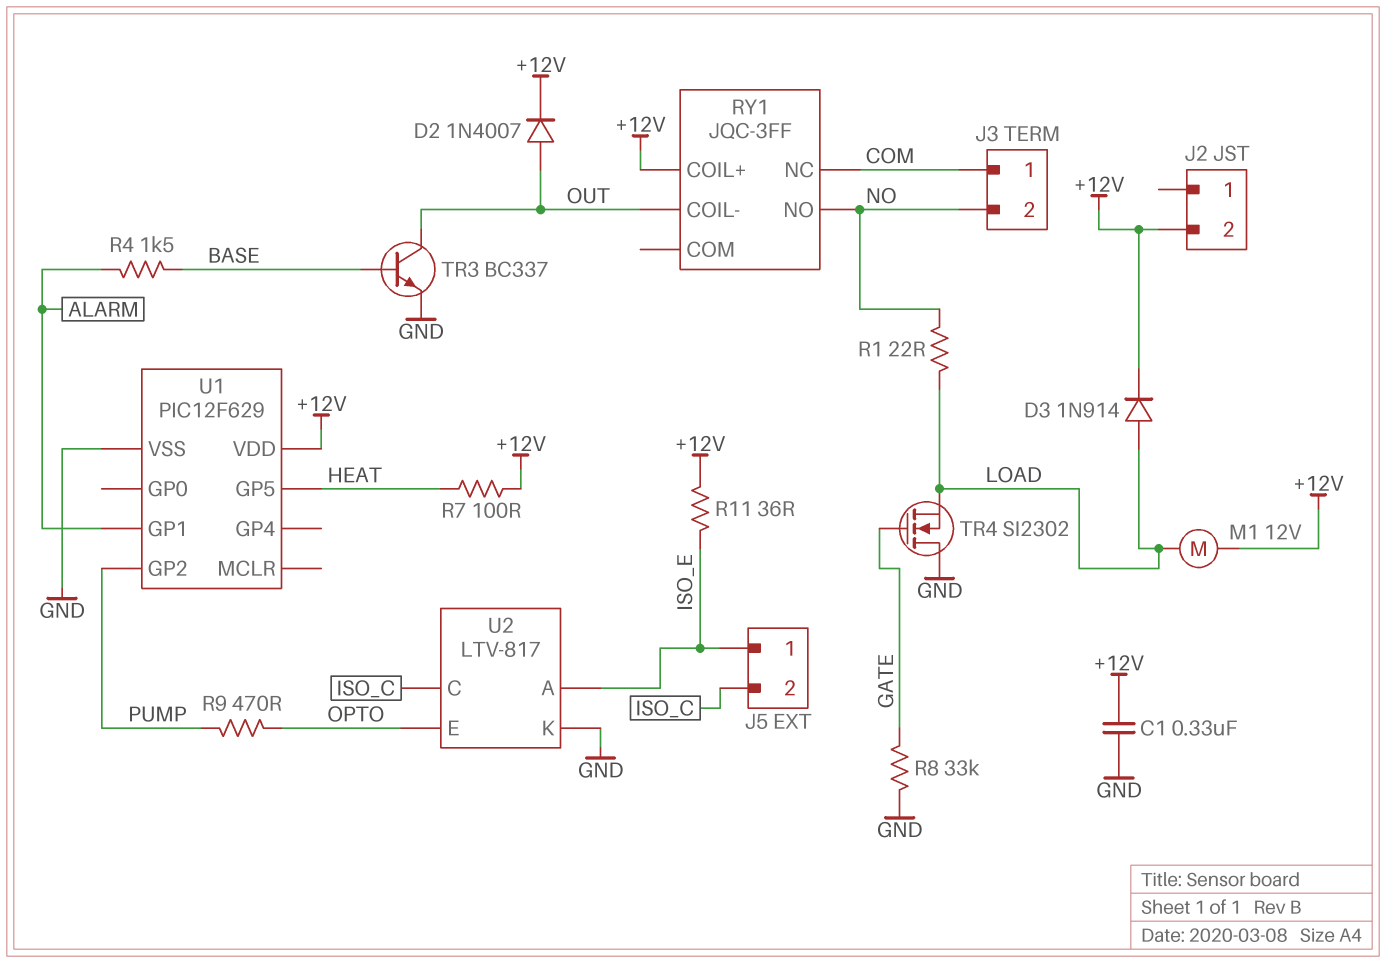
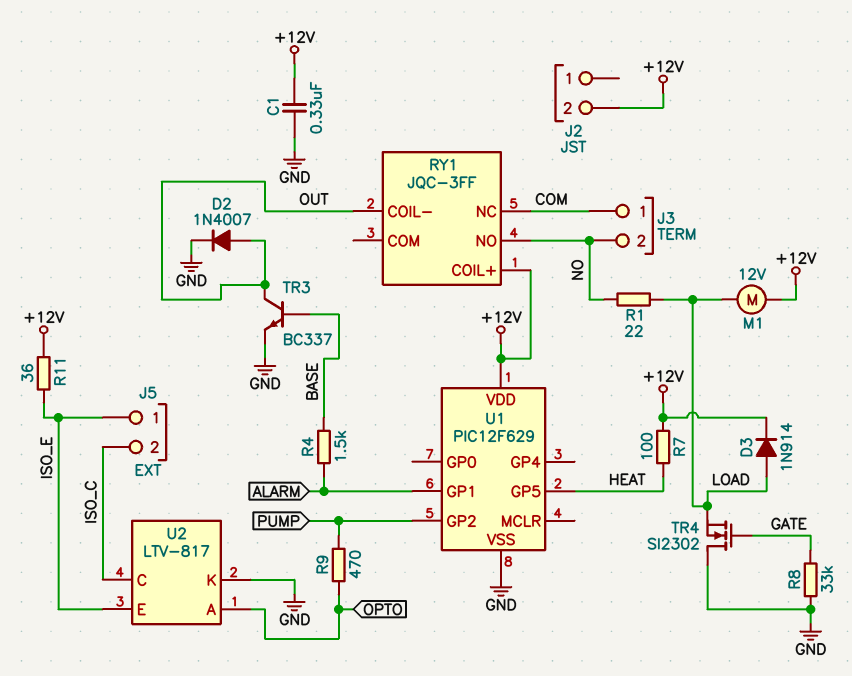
D2: diode 1N4007 (A OUT, K +12V) -> diode 1N4007 (A OUT, K GND)
U2 pin A: ISO_E -> OPTO
U2 pin E: OPTO -> ISO_E

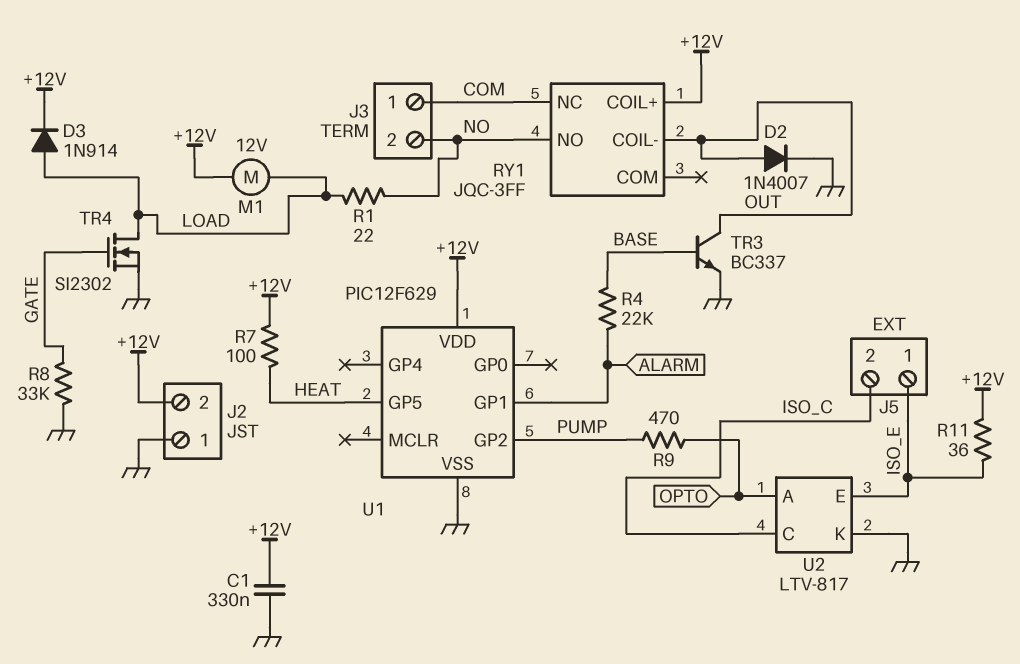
J2 pin 1: none -> GND
R4: 1.5k (ALARM, BASE) -> 22k (ALARM, BASE)
TR4: NMOS SI2302 (G GATE, D GND, S LOAD) -> NMOS SI2302 (G GATE, D LOAD, S GND)

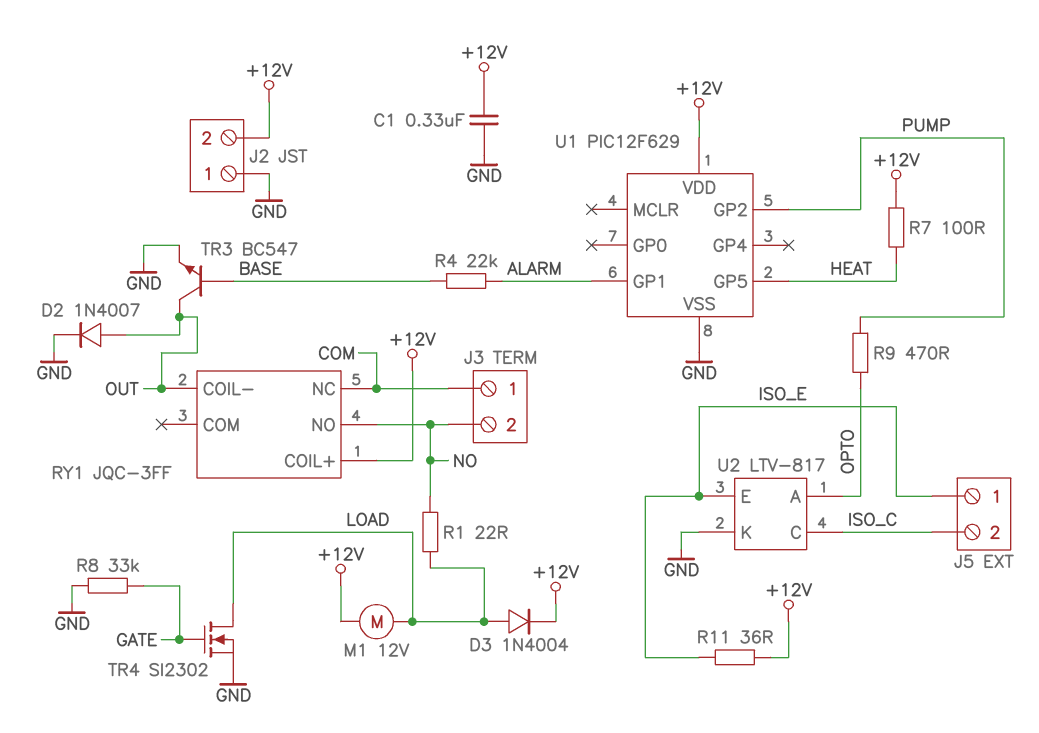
D3: diode 1N914 (A LOAD, K +12V) -> diode 1N4004 (A LOAD, K +12V)
TR3: NPN BC337 (B BASE, C OUT, E GND) -> NPN BC547 (B BASE, C OUT, E GND)

